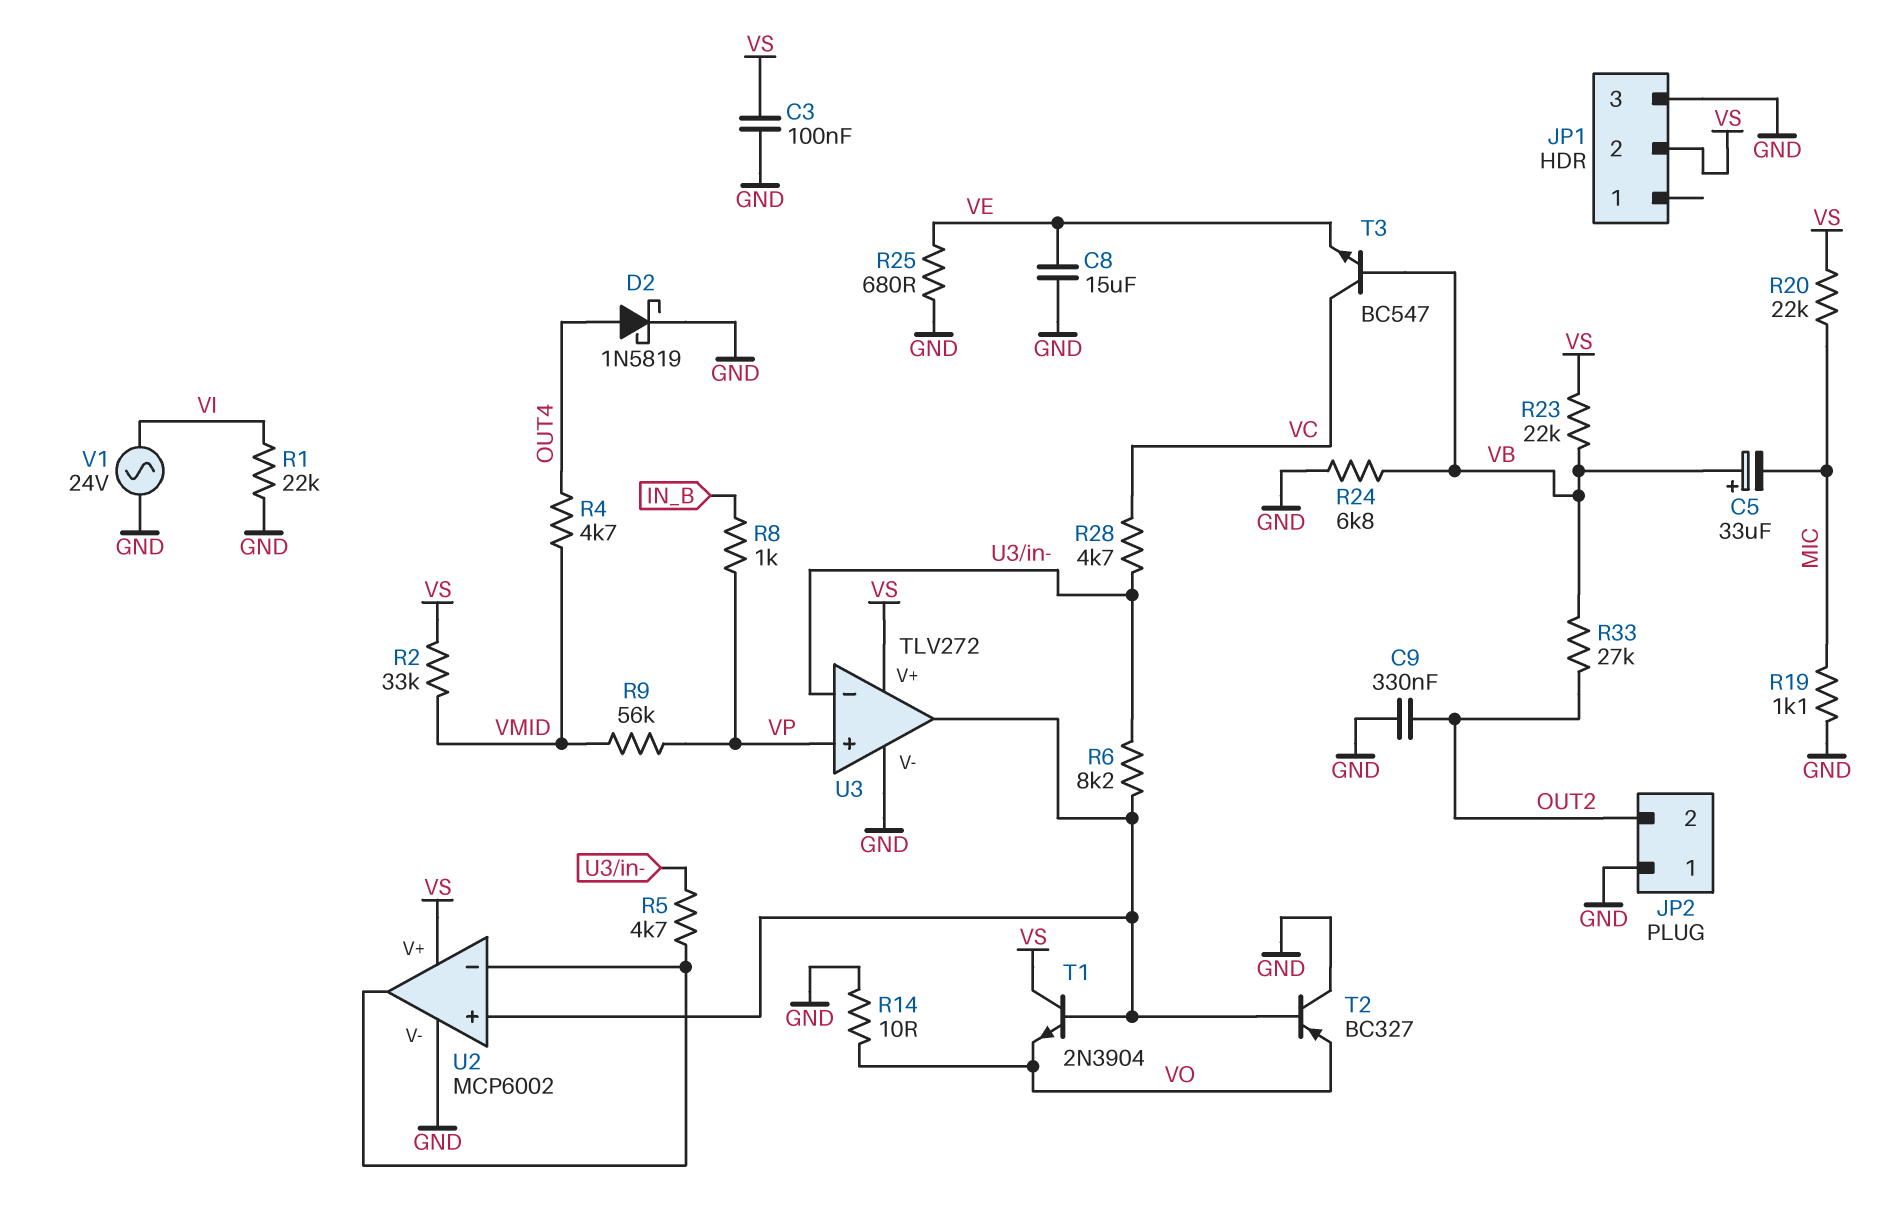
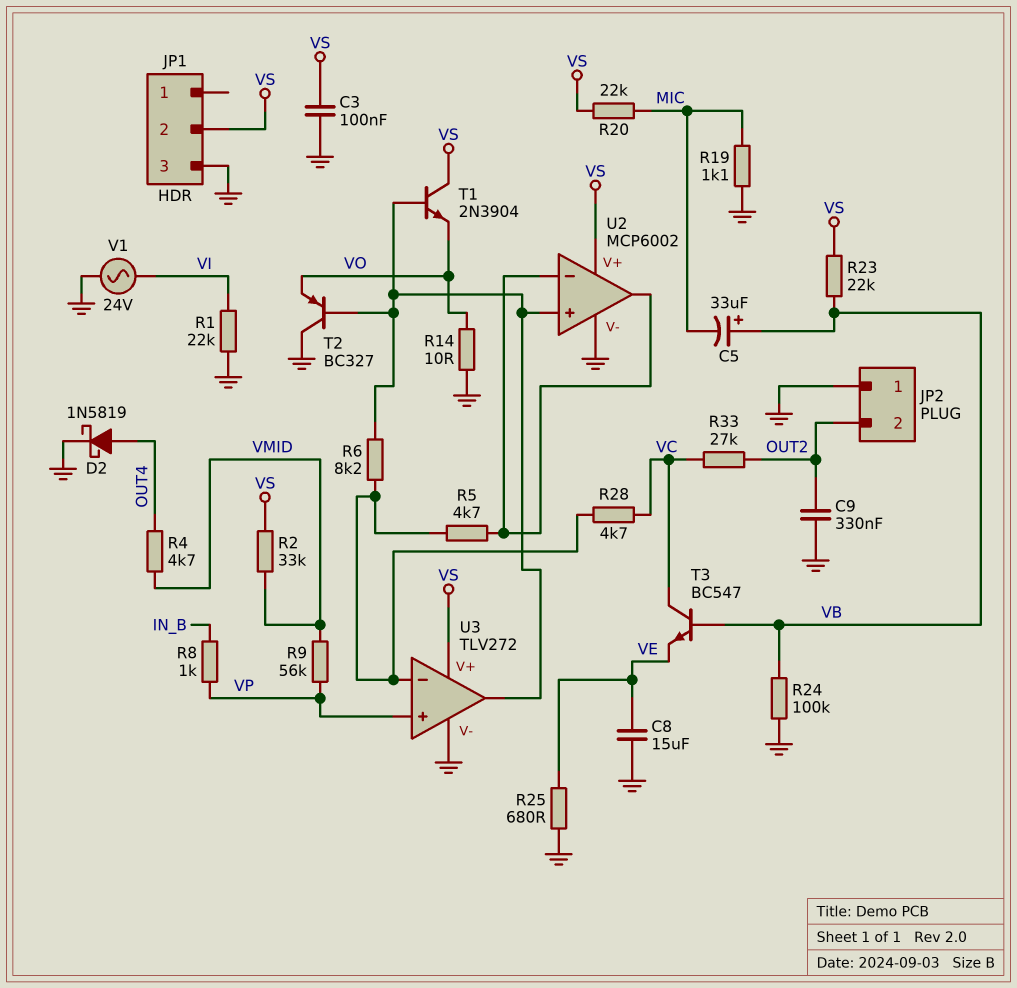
R24: 6.8k (GND, VB) -> 100k (GND, VB)
R33: 27k (OUT2, VB) -> 27k (OUT2, VC)

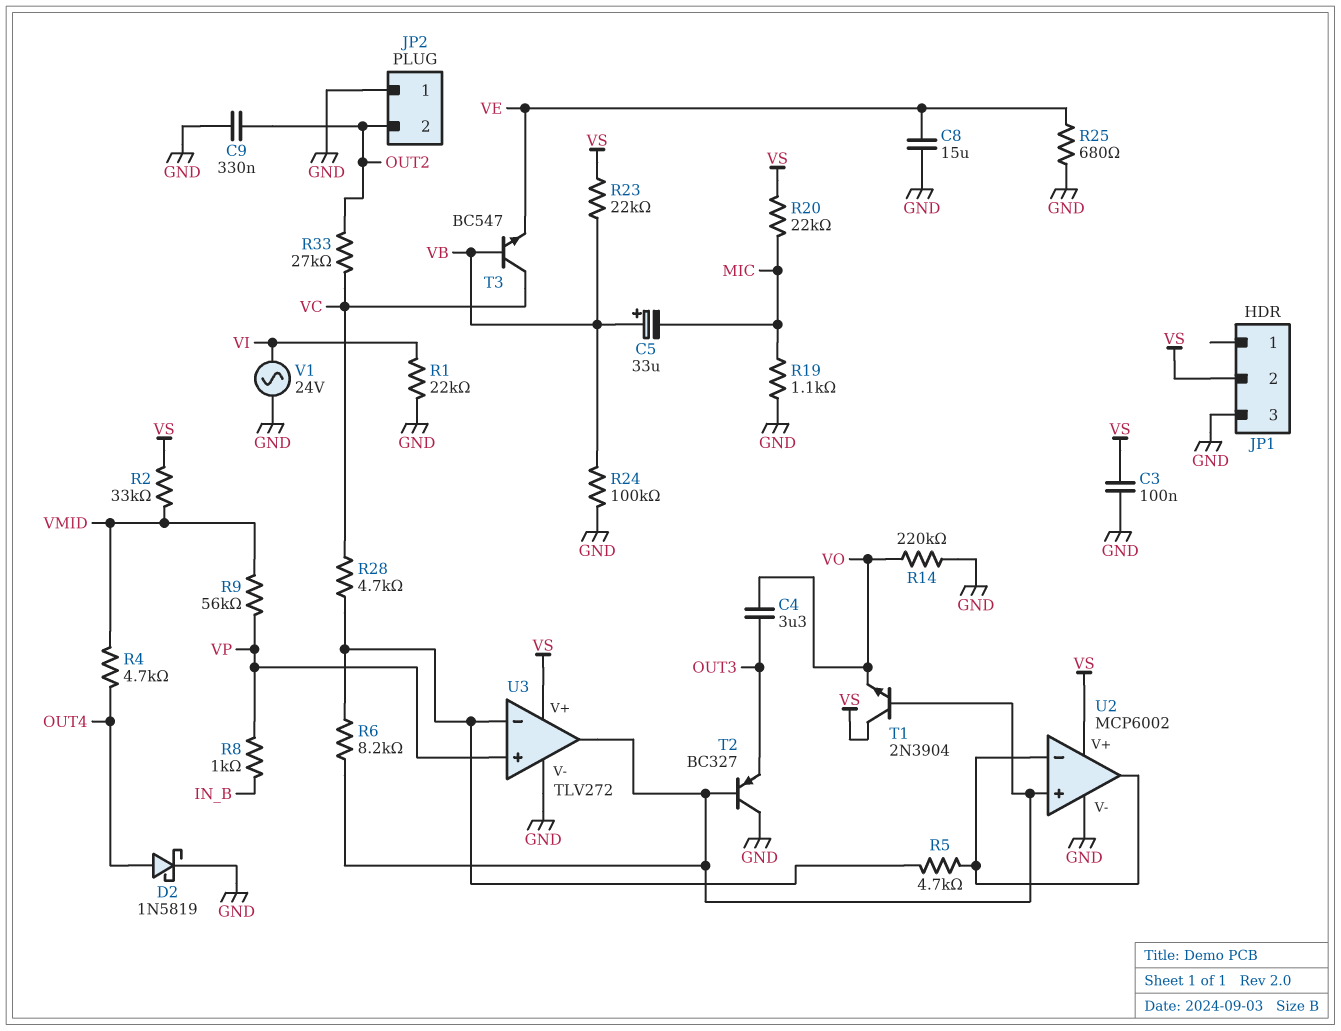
C4: none -> 3.3uF (OUT3, VO)
R14: 10 (GND, VO) -> 220k (GND, VO)
T2: PNP BC327 (B U2/in+, C GND, E VO) -> PNP BC327 (B U2/in+, C GND, E OUT3)

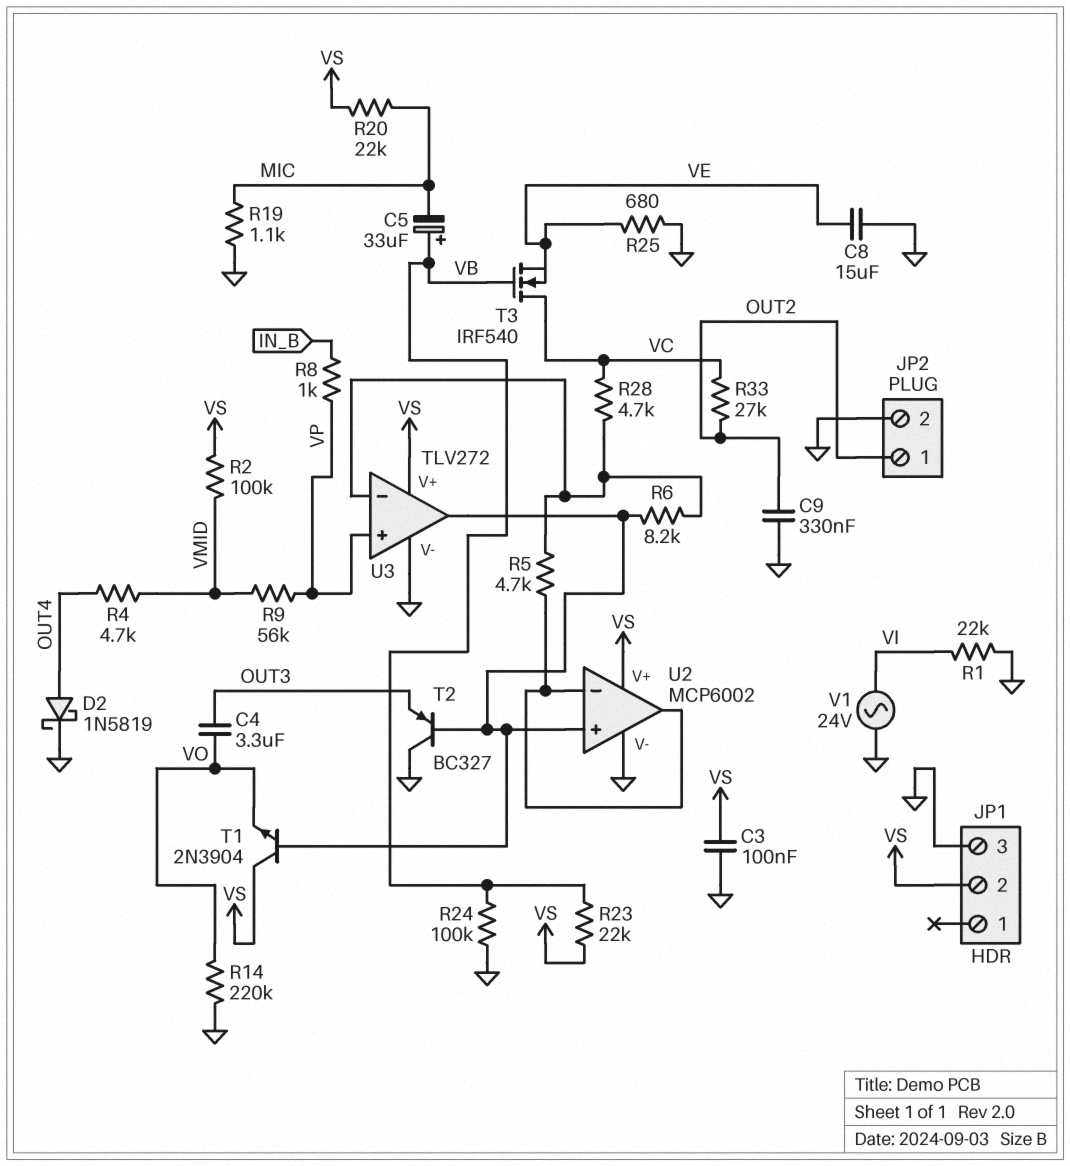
JP2 pin 1: GND -> OUT2
JP2 pin 2: OUT2 -> GND
R2: 33k (VMID, VS) -> 100k (VMID, VS)
T3: NPN BC547 (B VB, C VC, E VE) -> NMOS IRF540 (G VB, D VC, S VE)

